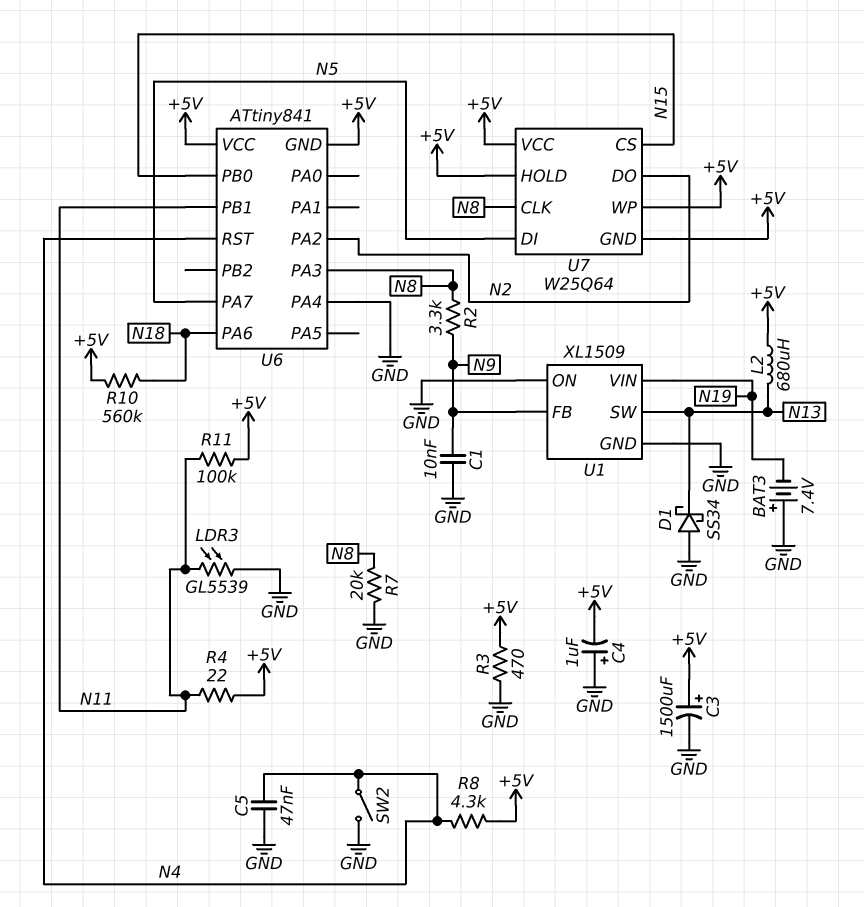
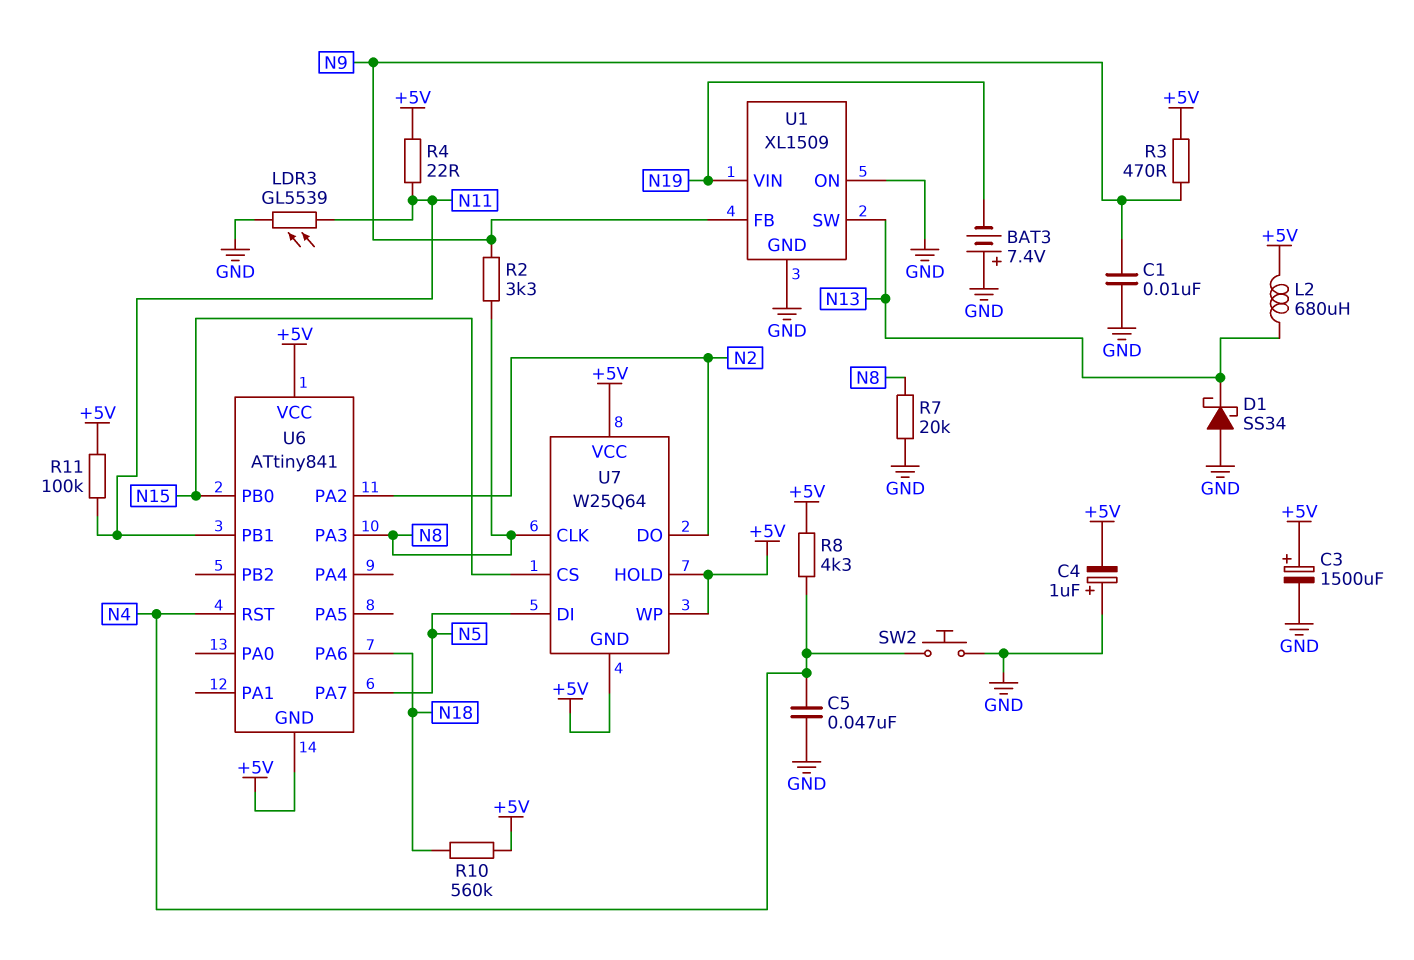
R3: 470 (+5V, GND) -> 470 (+5V, N9)
SW2: switch (GND, N4) -> button (GND, N4)
U6 pin PA4: GND -> none

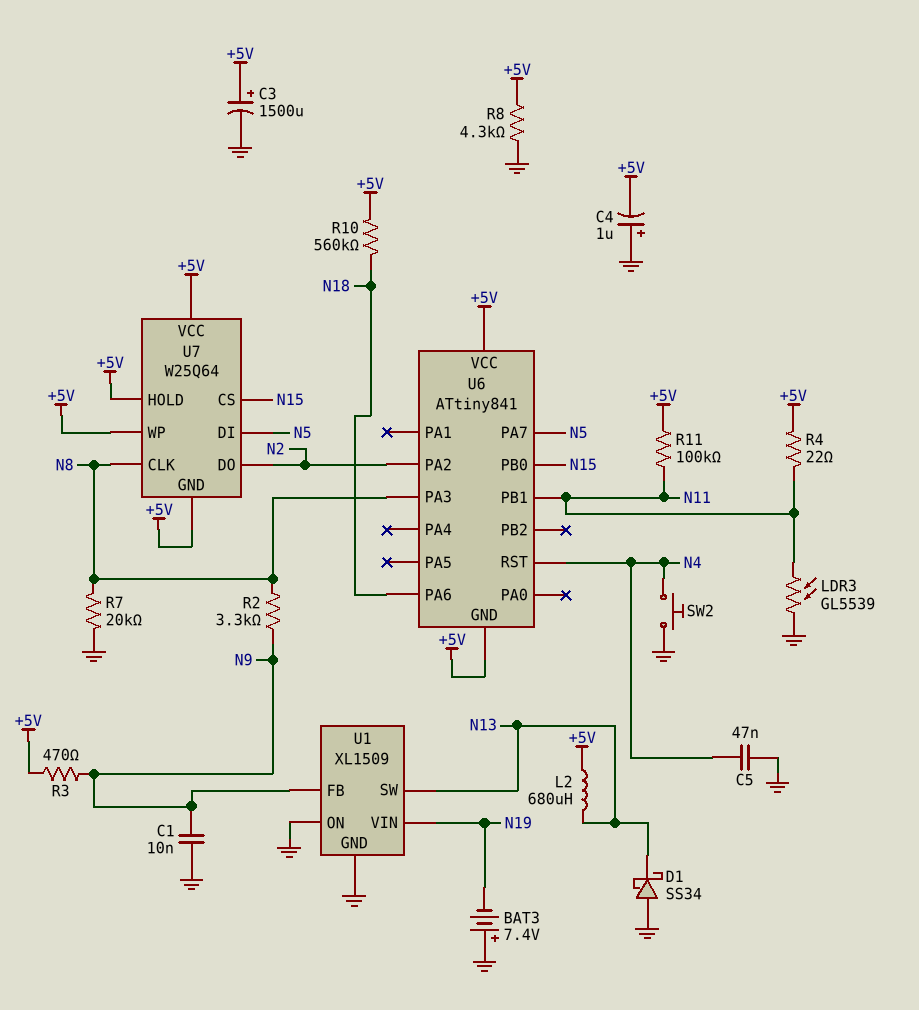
R8: 4.3k (+5V, N4) -> 4.3k (+5V, GND)

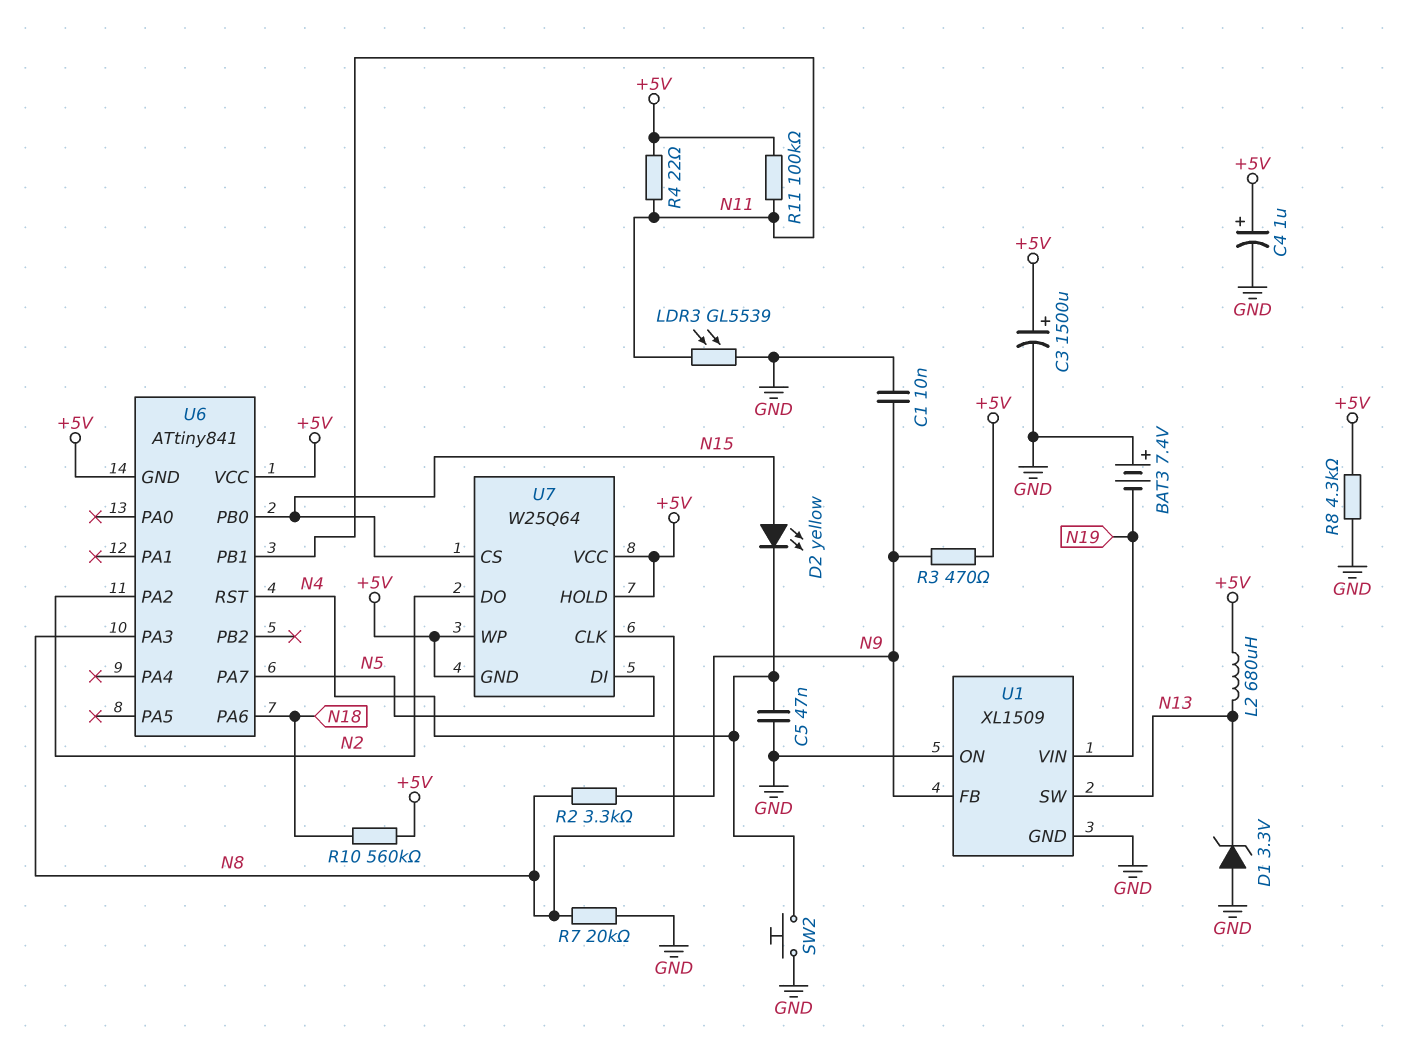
C4: 1uF (plus GND, minus +5V) -> 1uF (plus +5V, minus GND)
D1: schottky SS34 (A GND, K N13) -> zener 3.3V (A GND, K N13)
D2: none -> LED yellow (A N15, K N4)

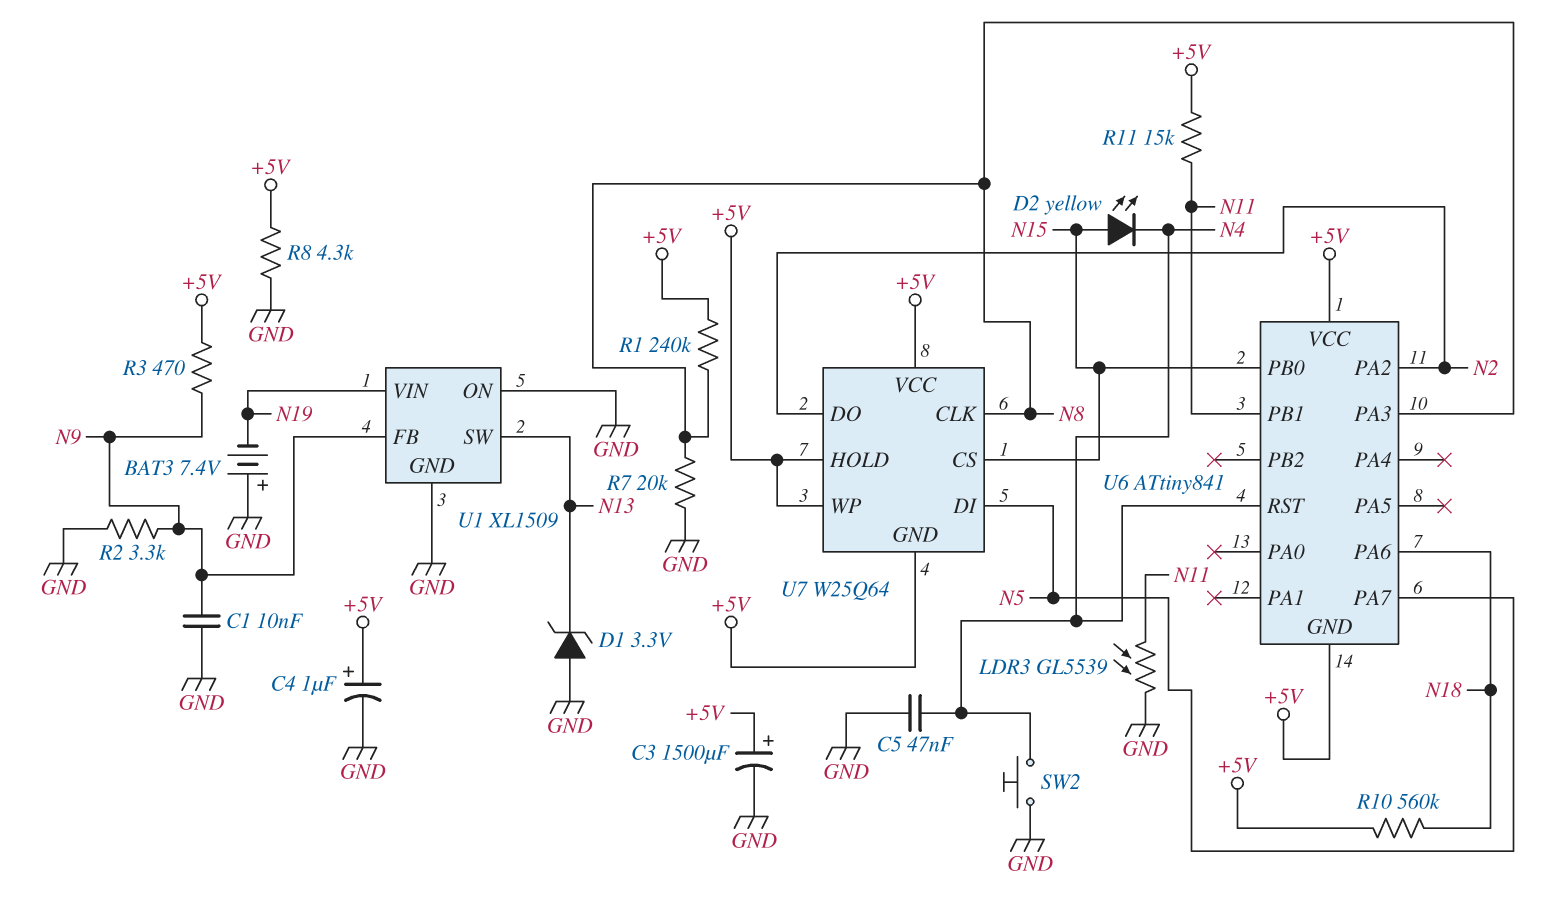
L2: 680uH (+5V, N13) -> none
R1: none -> 240k (+5V, N8)
R2: 3.3k (N8, N9) -> 3.3k (GND, N9)
R4: 22 (+5V, N11) -> none
R11: 100k (+5V, N11) -> 15k (+5V, N11)

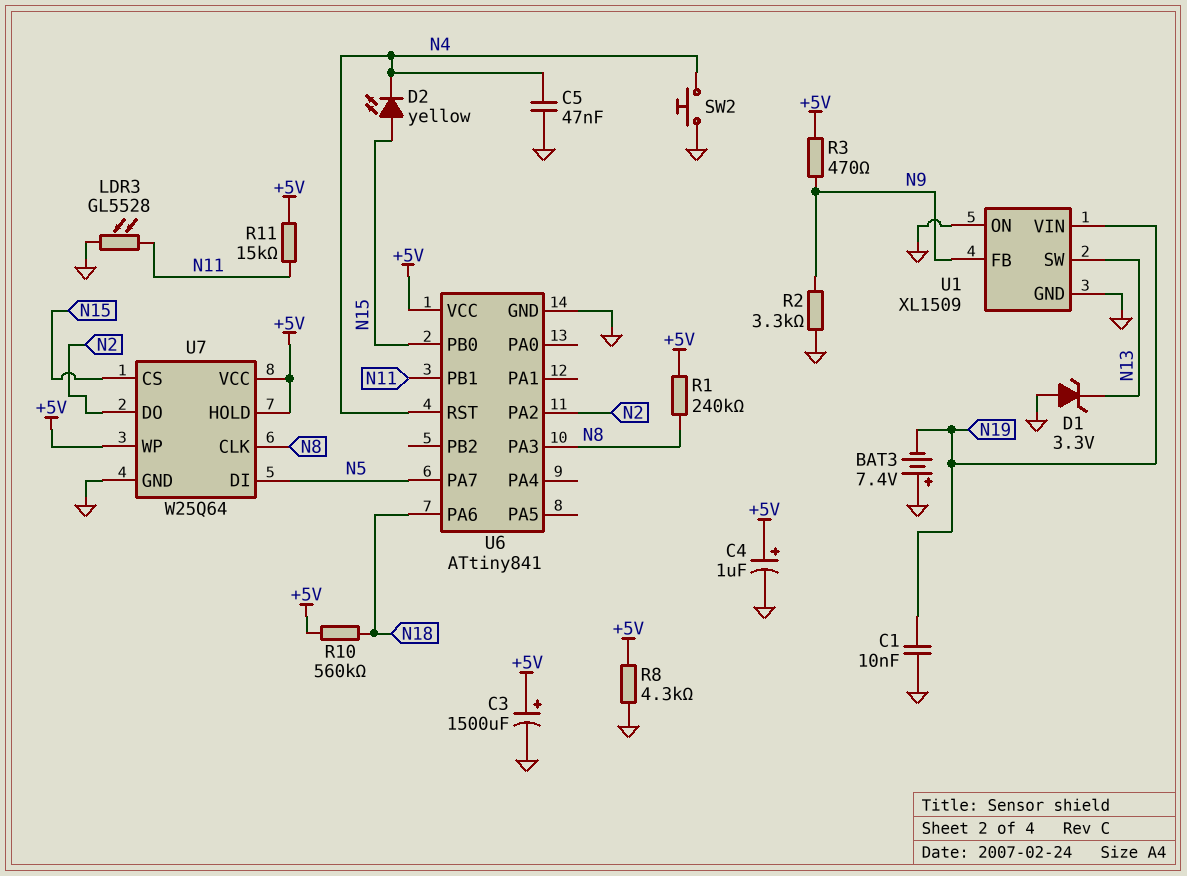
C1: 10nF (GND, N9) -> 10nF (GND, N19)
LDR3: GL5539 (GND, N11) -> GL5528 (GND, N11)
R7: 20k (GND, N8) -> none
U6 pin GND: +5V -> GND
U7 pin GND: +5V -> GND

